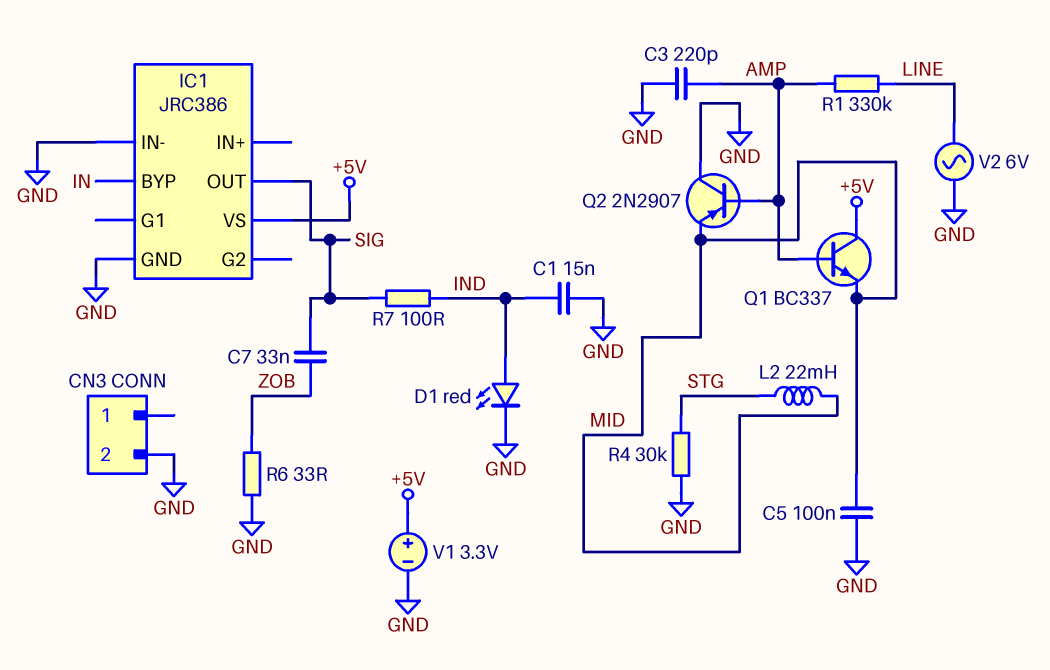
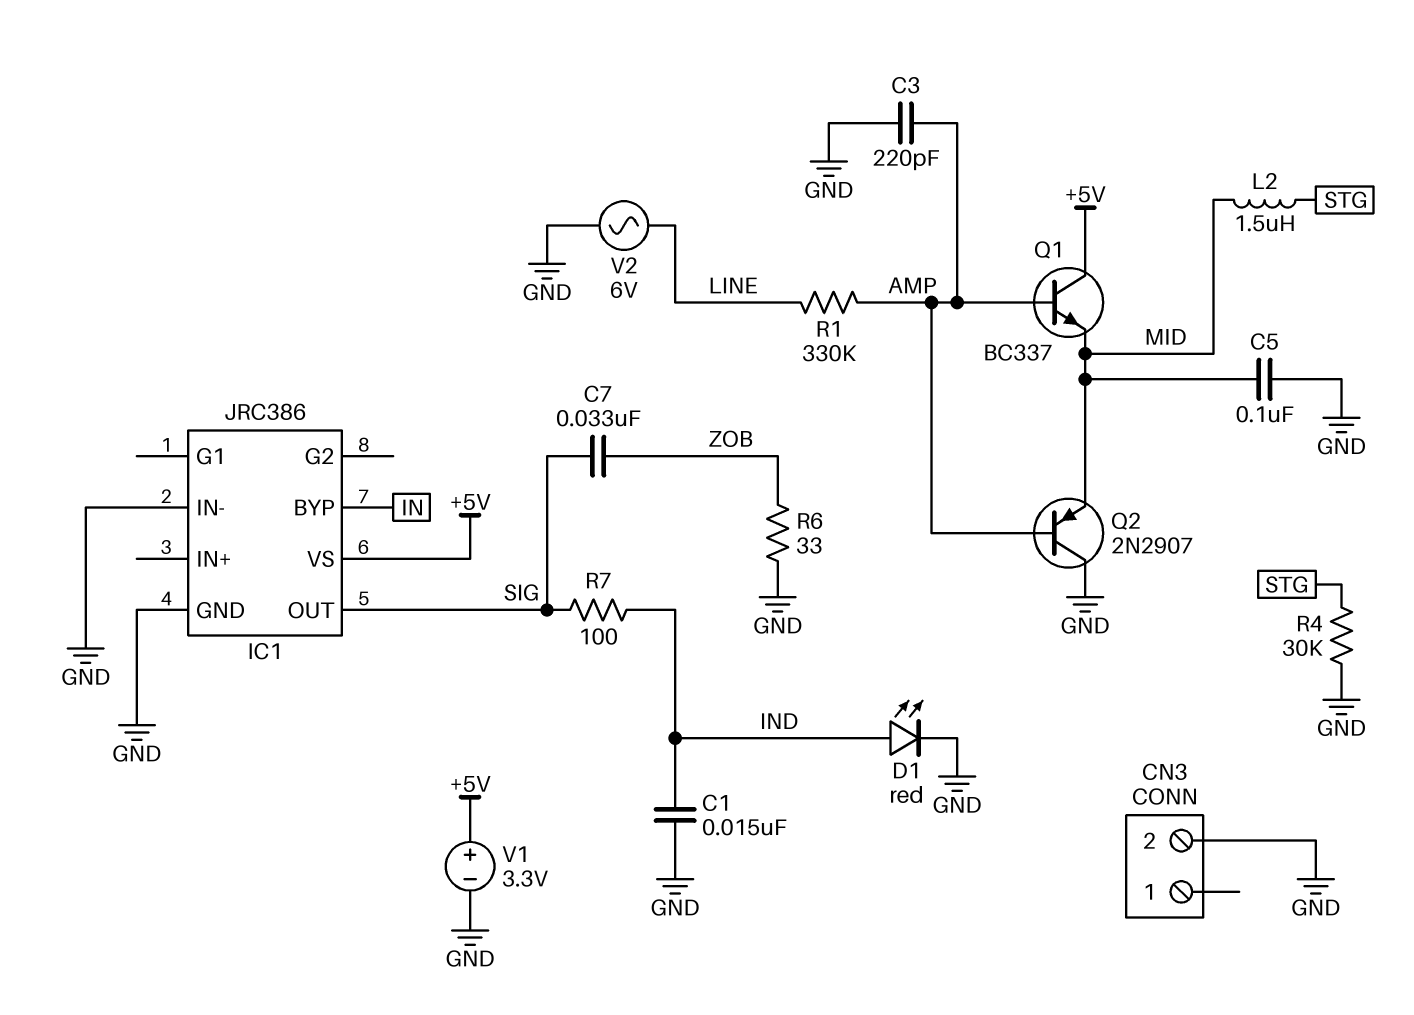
L2: 22mH (MID, STG) -> 1.5uH (MID, STG)

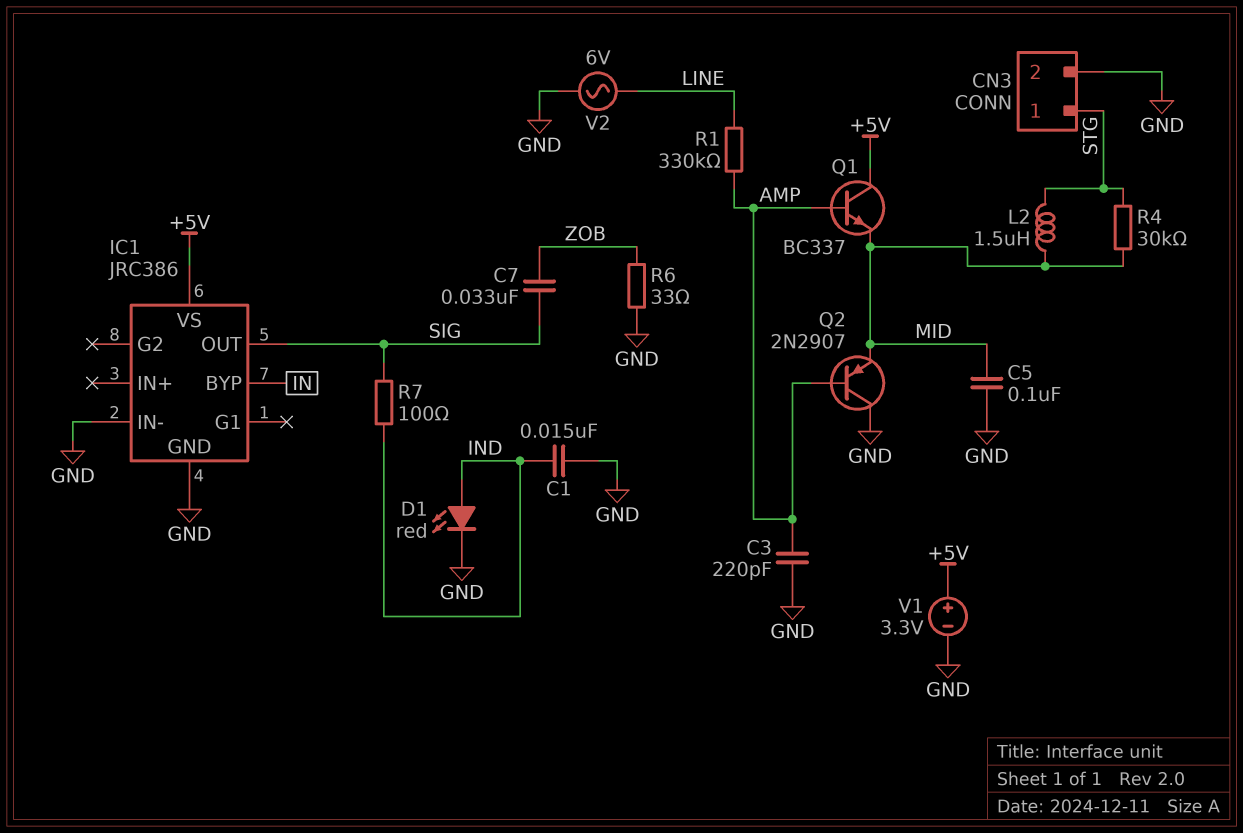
CN3 pin 1: none -> STG
R4: 30k (GND, STG) -> 30k (MID, STG)

